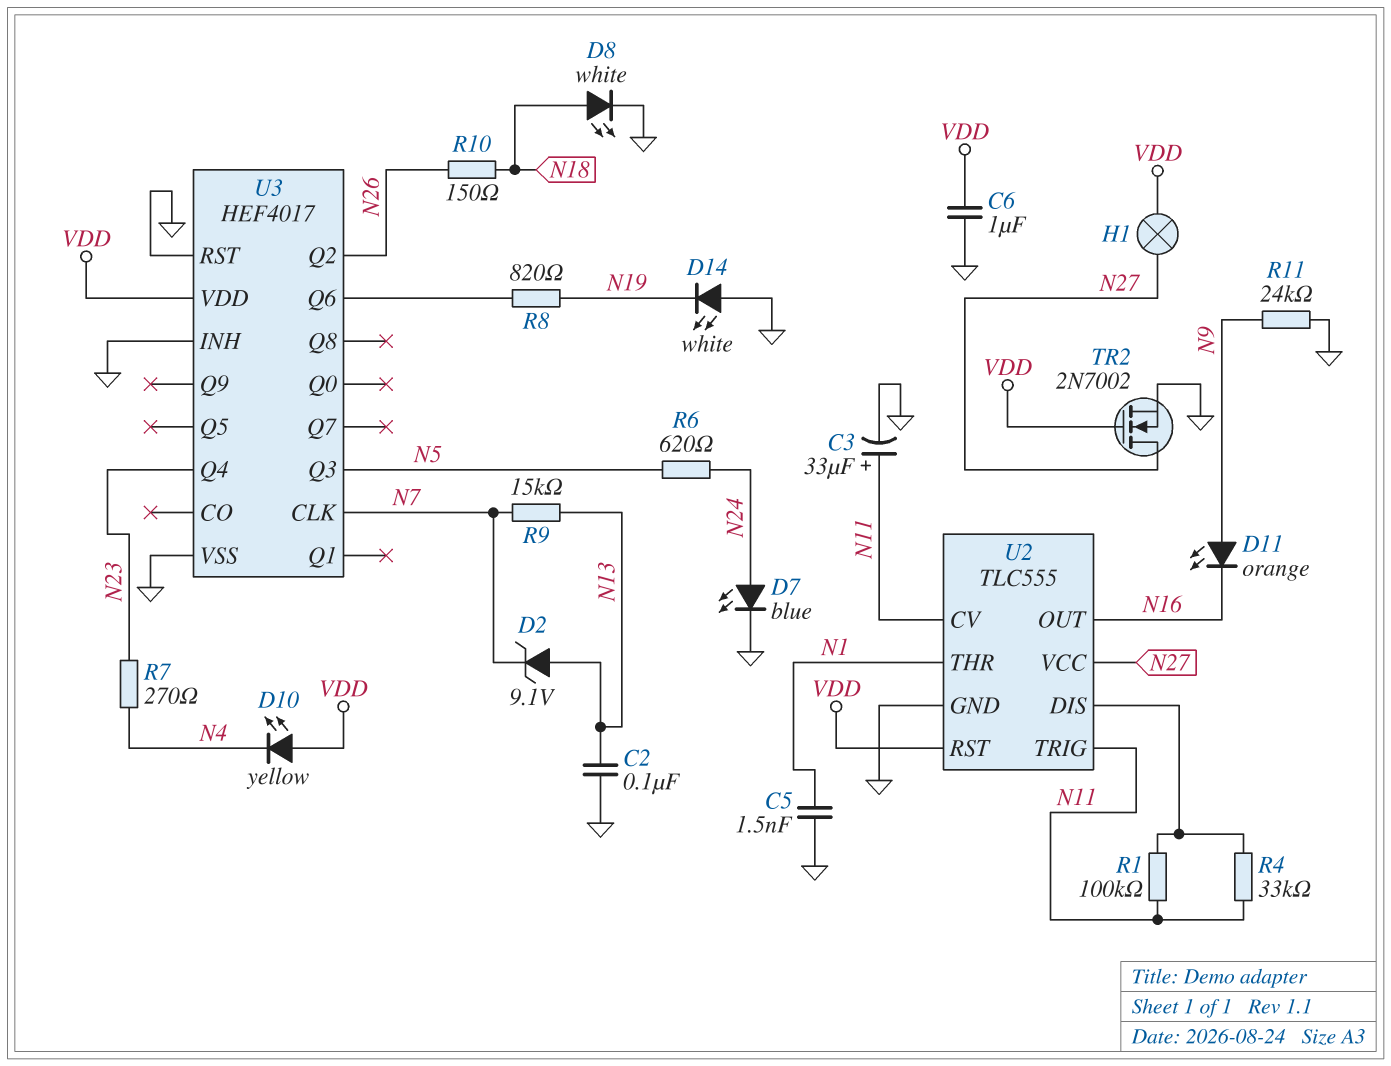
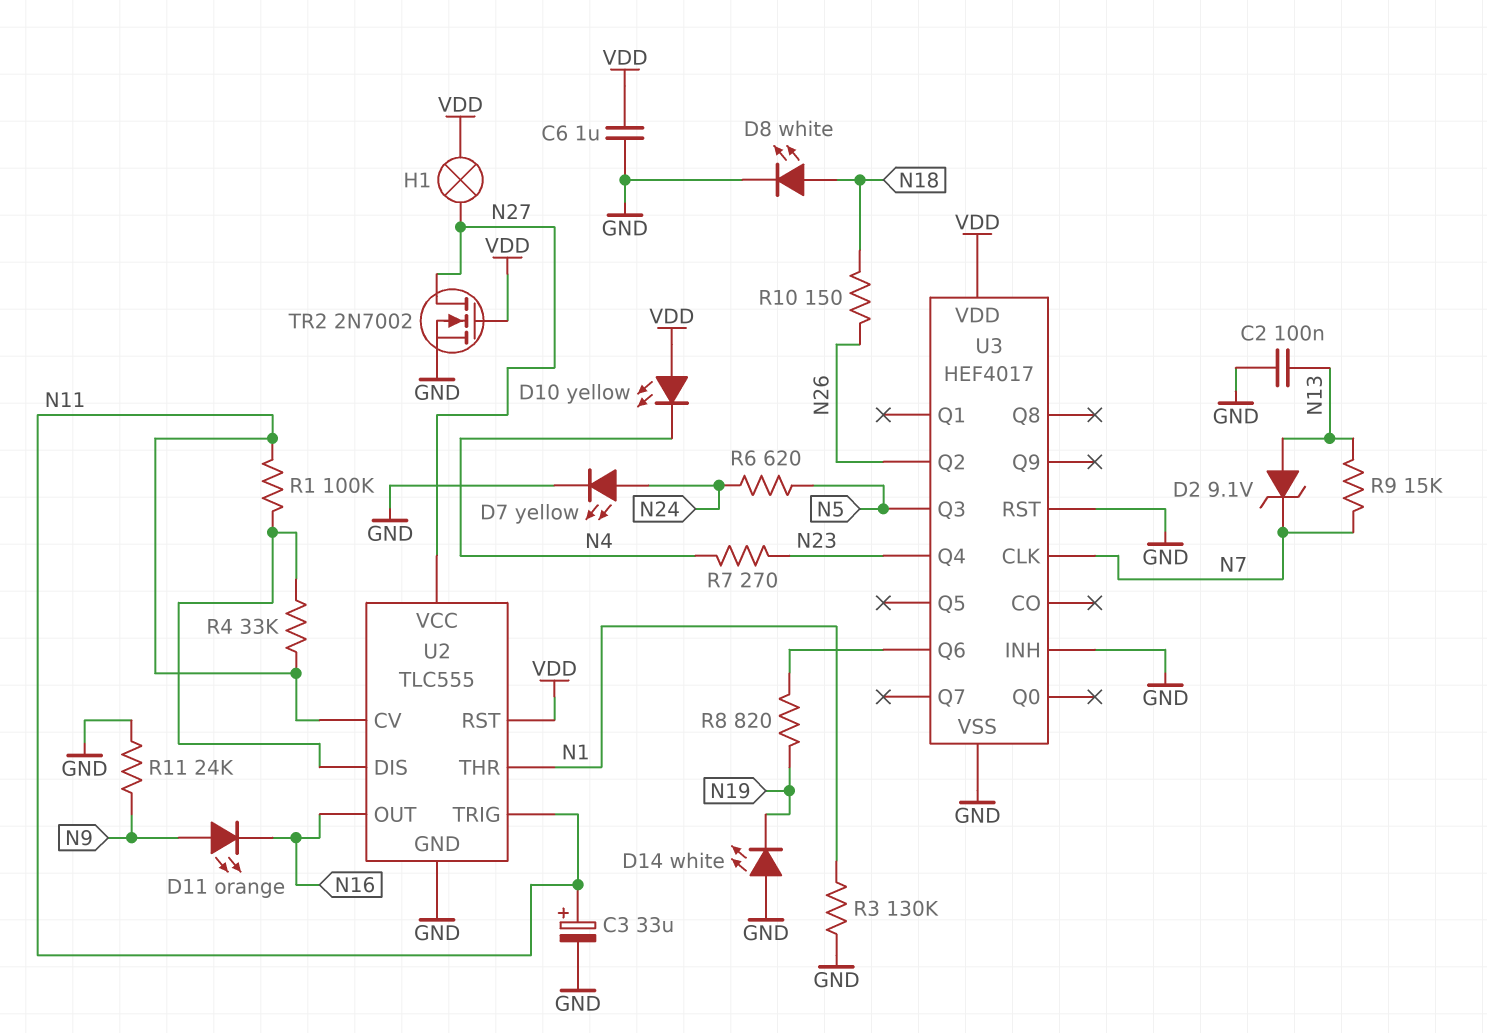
C5: 1.5nF (GND, N1) -> none
D7: LED blue (A N24, K GND) -> LED yellow (A N24, K GND)
R3: none -> 130k (GND, N1)

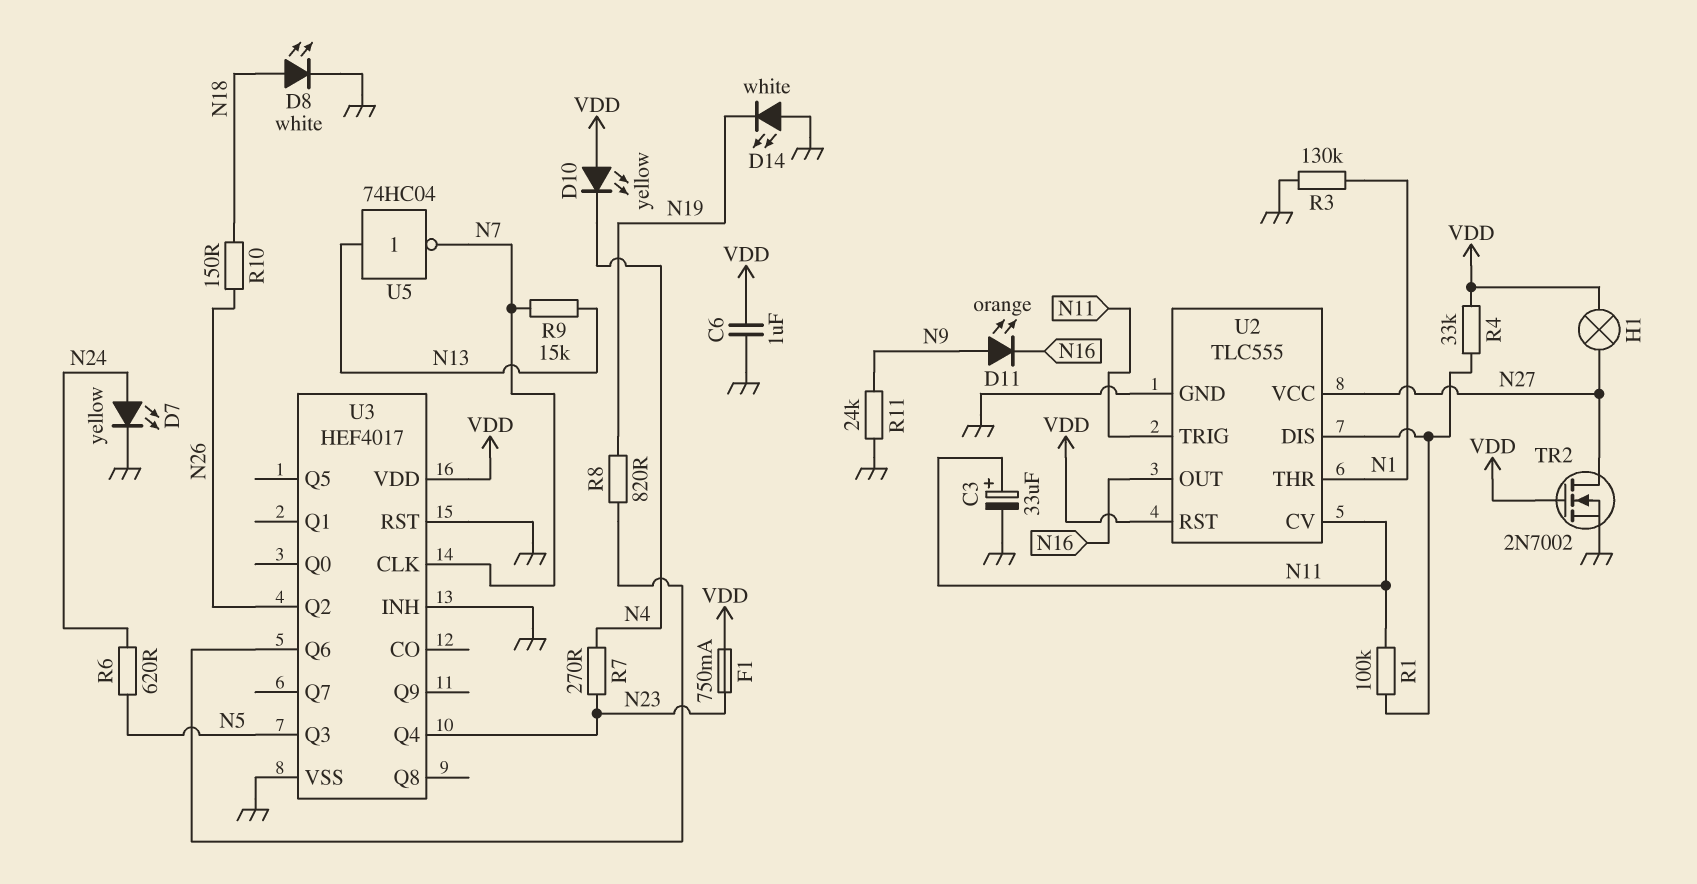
C2: 100nF (GND, N13) -> none
D2: zener 9.1V (A N13, K N7) -> none
F1: none -> 750mA (N23, VDD)
R4: 33k (N11, U2/DIS) -> 33k (U2/DIS, VDD)
U5: none -> NOT 74HC04 (in N13, out N7)

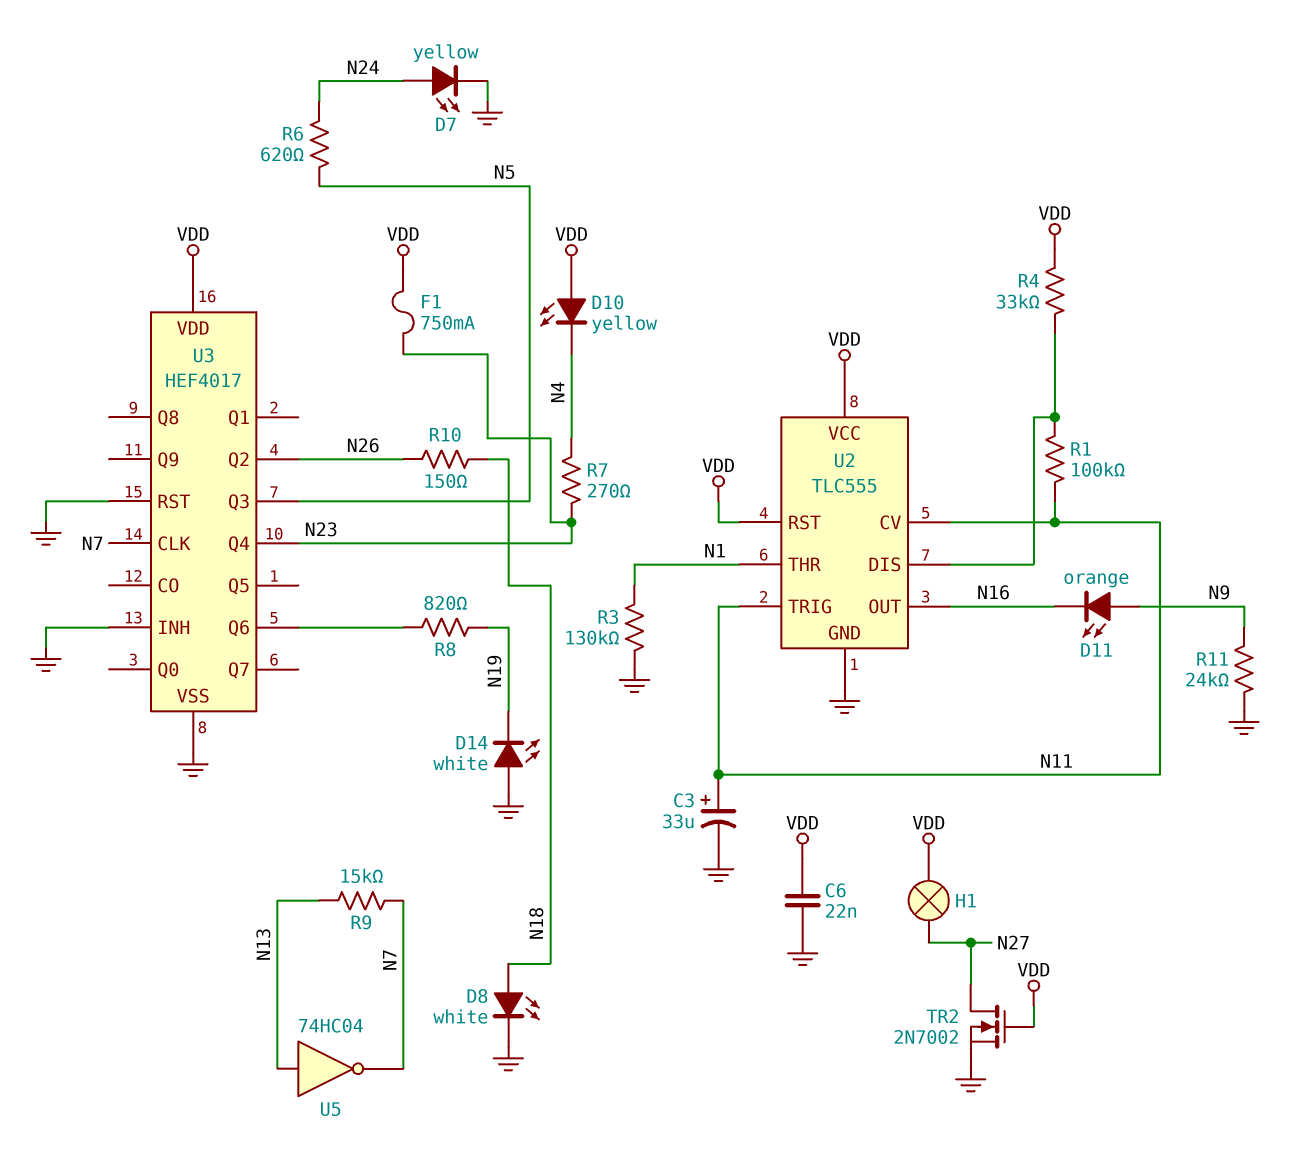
C6: 1uF (GND, VDD) -> 22nF (GND, VDD)
U2 pin VCC: N27 -> VDD

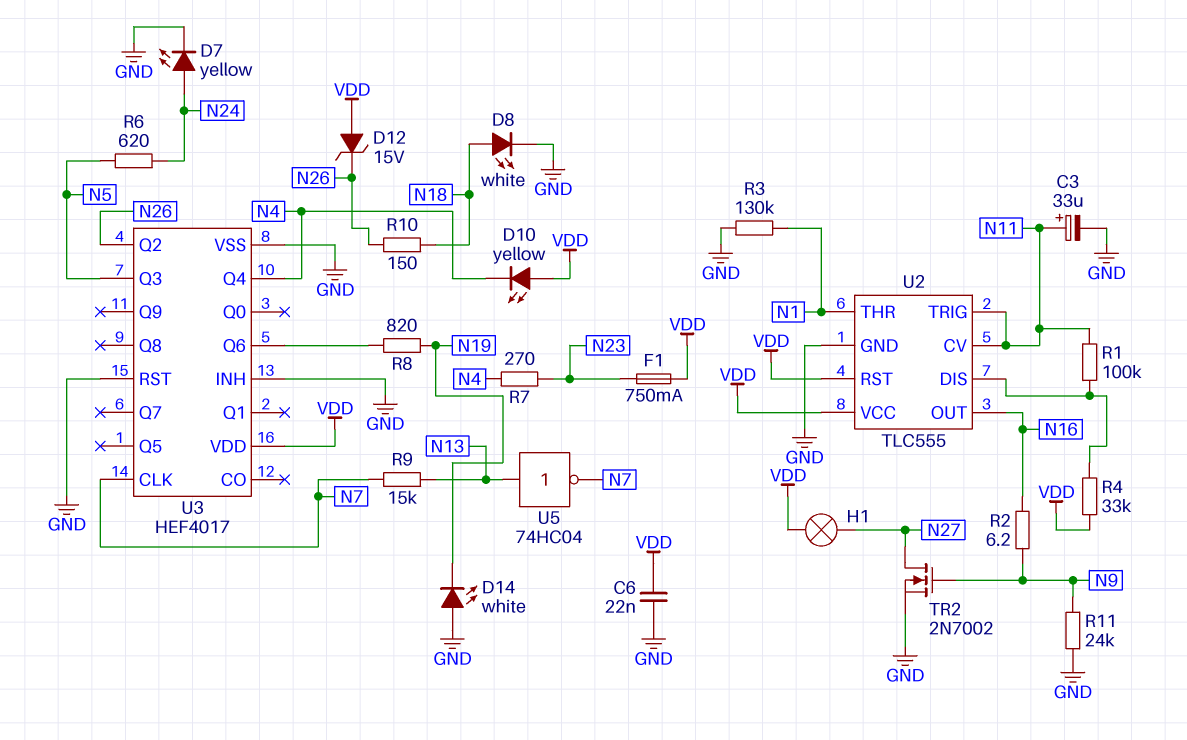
D11: LED orange (A N9, K N16) -> none
D12: none -> zener 15V (A VDD, K N26)
R2: none -> 6.2 (N9, N16)
TR2: NMOS 2N7002 (G VDD, D N27, S GND) -> NMOS 2N7002 (G N9, D N27, S GND)
U3 pin Q4: N23 -> N4

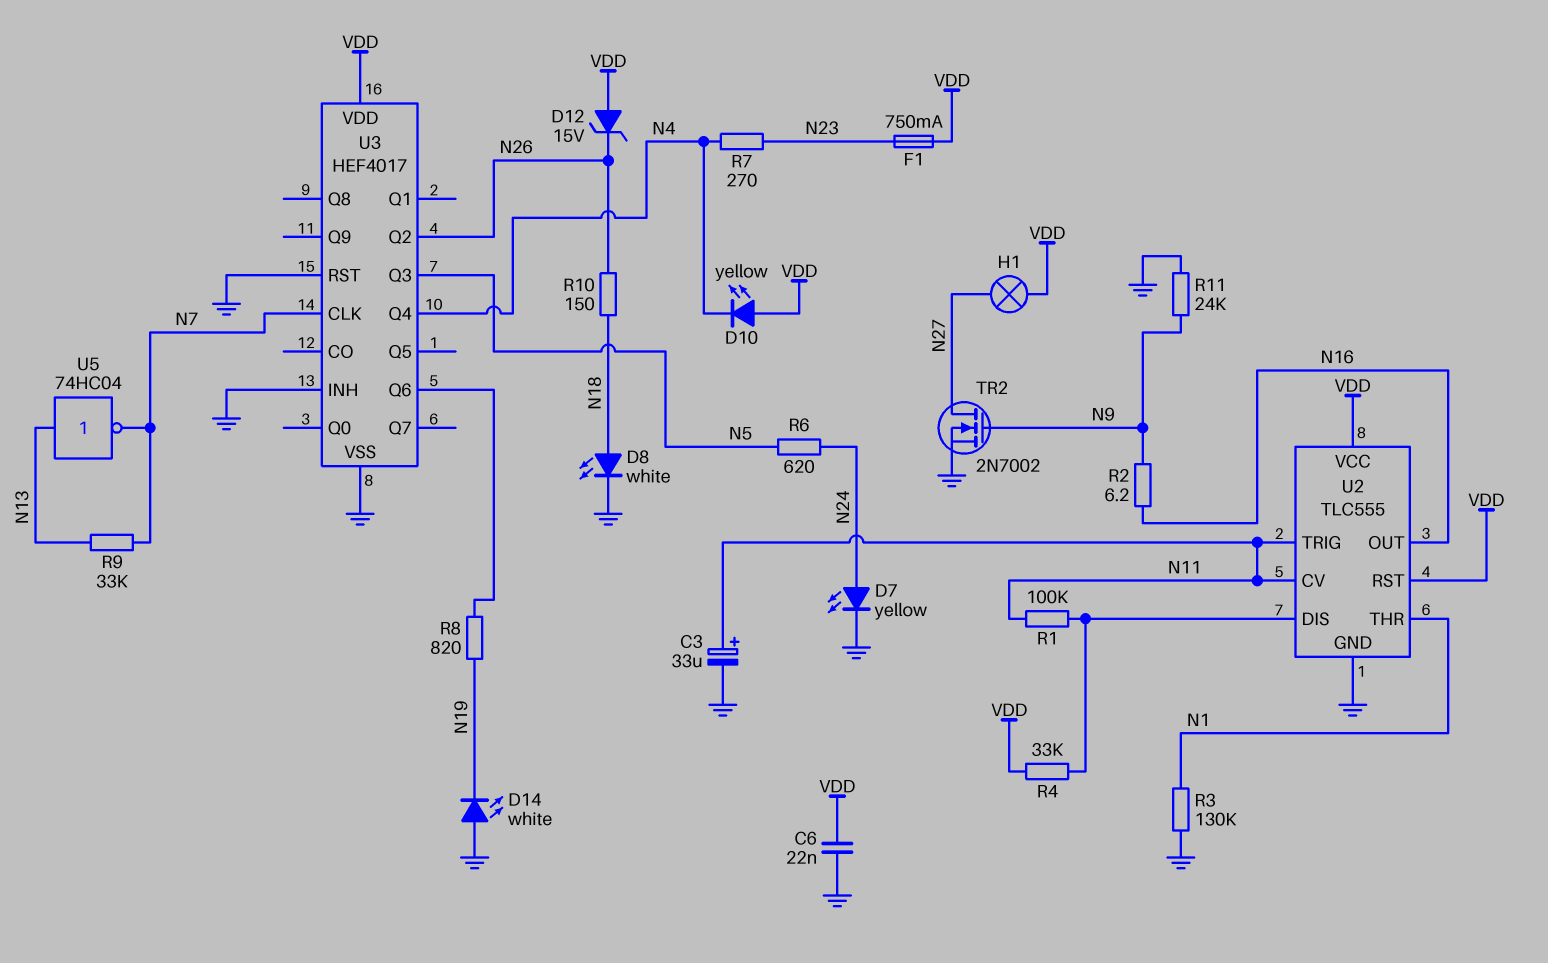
R9: 15k (N7, N13) -> 33k (N7, N13)

